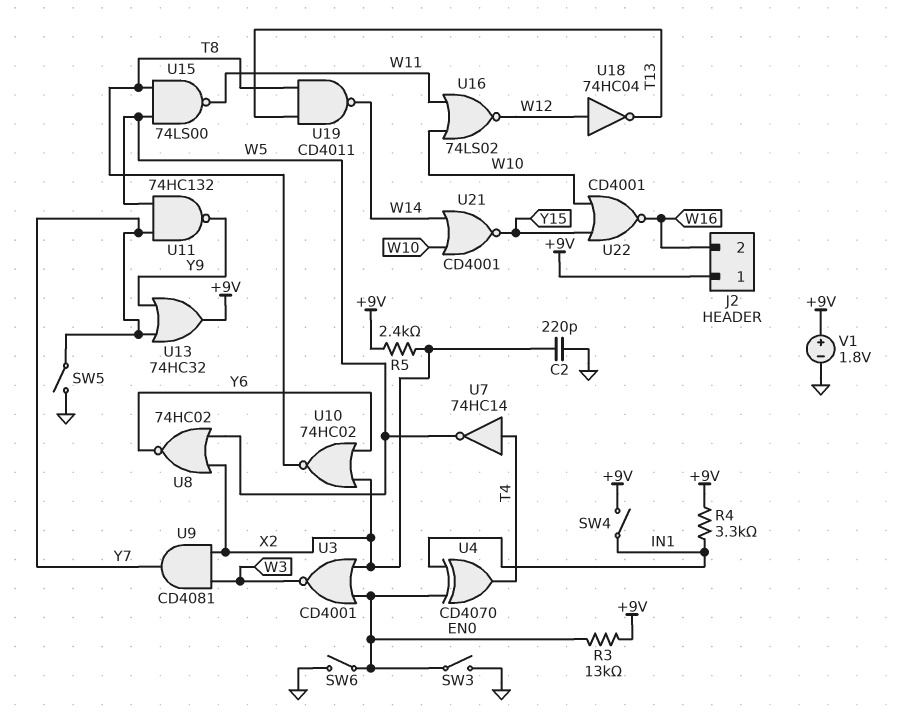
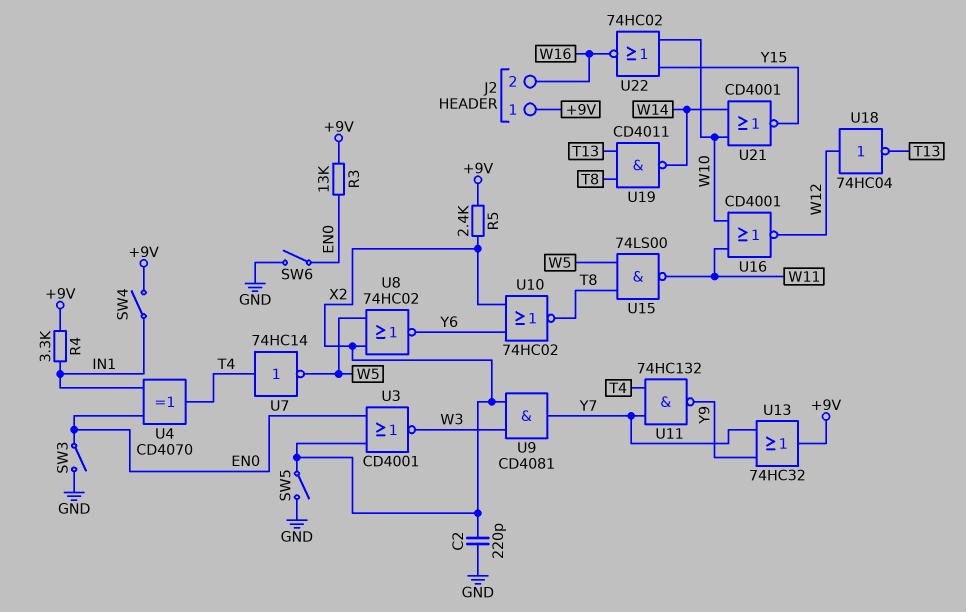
SW5: switch (GND, Y7) -> switch (GND, X2)
U11: NAND 74HC132 (in W5, in Y7, out Y9) -> NAND 74HC132 (in T4, in Y7, out Y9)
U16: NOR 74LS02 (in W10, in W11, out W12) -> NOR CD4001 (in W10, in W11, out W12)
U22: NOR CD4001 (in W10, in Y15, out W16) -> NOR 74HC02 (in W10, in Y15, out W16)
V1: 1.8V (plus +9V, minus GND) -> none

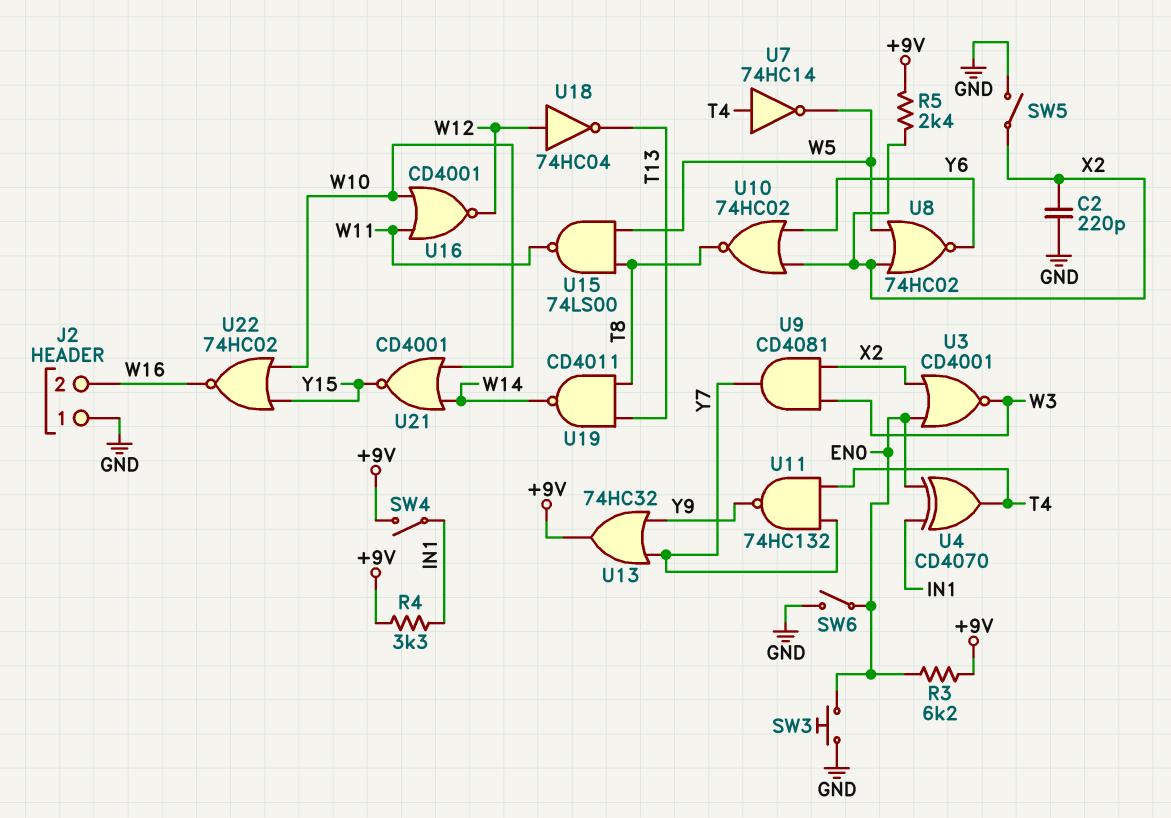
J2 pin 1: +9V -> GND
R3: 13k (+9V, EN0) -> 6.2k (+9V, EN0)
SW3: switch (EN0, GND) -> button (EN0, GND)

